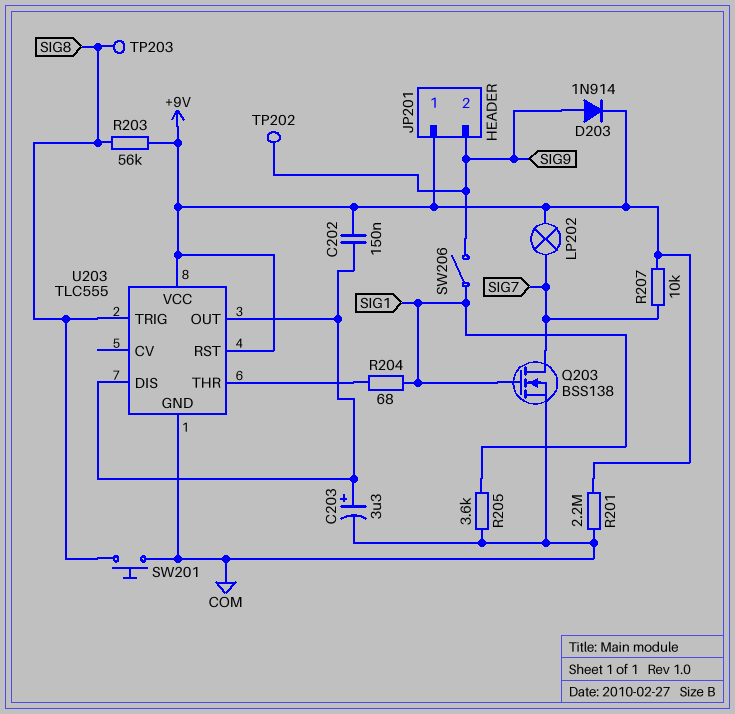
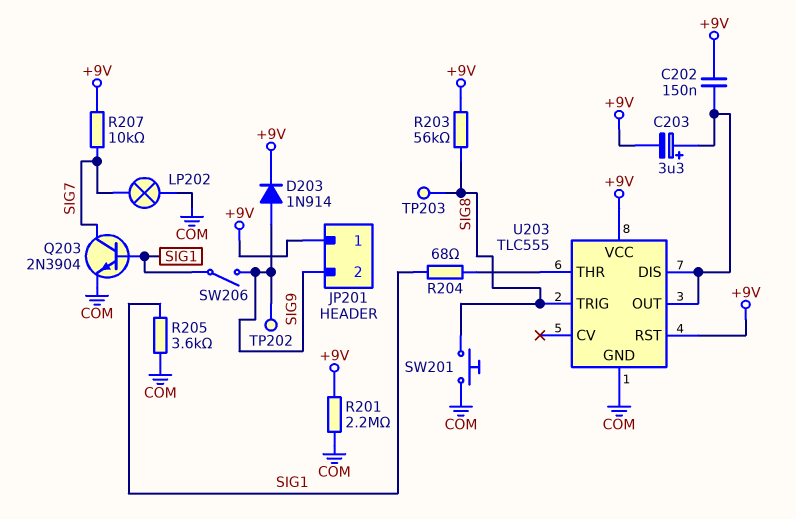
C203: 3.3uF (plus U203/DIS, minus COM) -> 3.3uF (plus U203/DIS, minus +9V)
LP202: lamp (+9V, SIG7) -> lamp (COM, SIG7)
Q203: NMOS BSS138 (G SIG1, D SIG7, S COM) -> NPN 2N3904 (B SIG1, C SIG7, E COM)

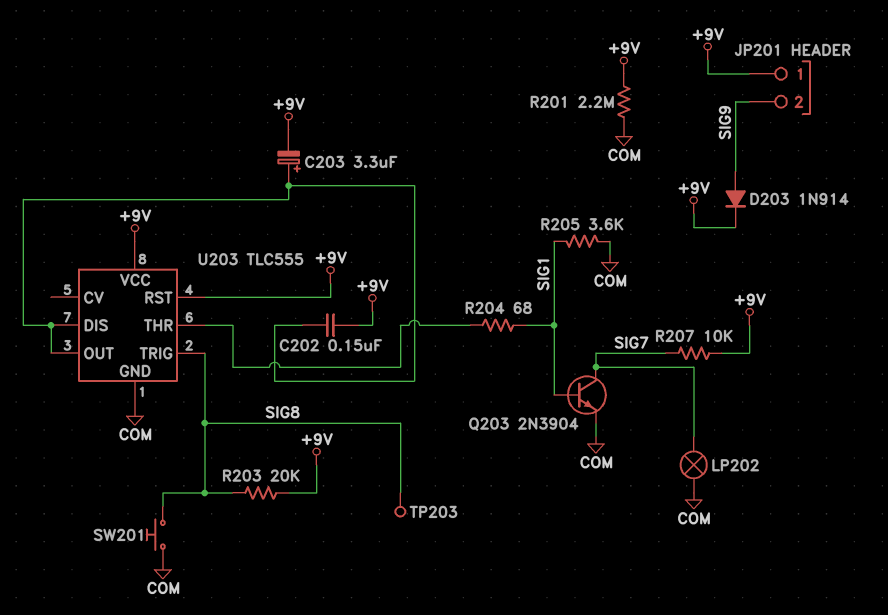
R203: 56k (+9V, SIG8) -> 20k (+9V, SIG8)
SW206: switch (SIG1, SIG9) -> none
TP202: test point (SIG9) -> none

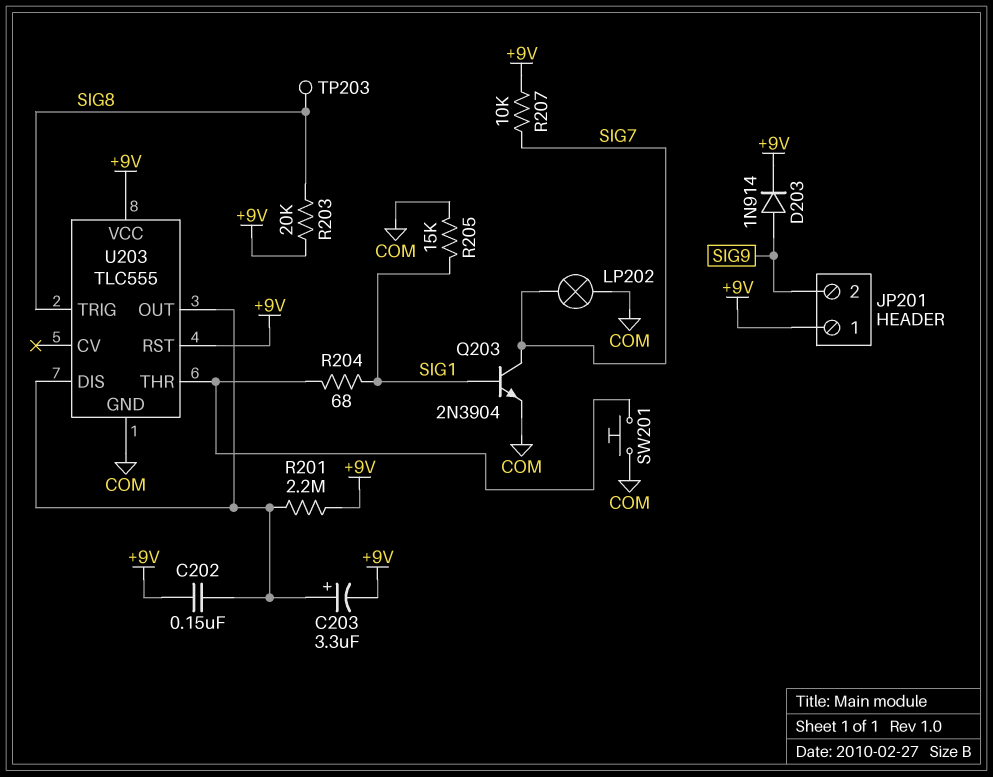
R201: 2.2M (+9V, COM) -> 2.2M (+9V, U203/DIS)
R205: 3.6k (COM, SIG1) -> 15k (COM, SIG1)
SW201: button (COM, SIG8) -> button (COM, U203/THR)

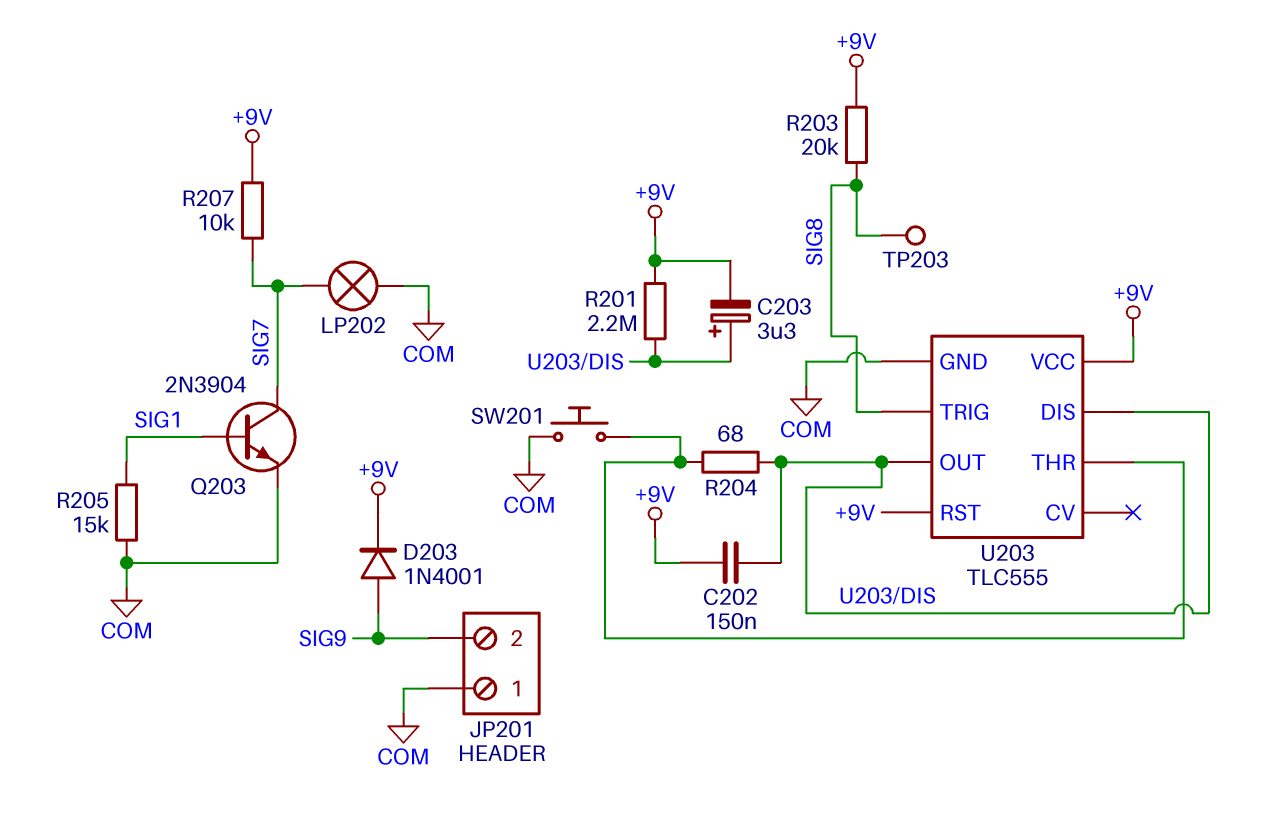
D203: diode 1N914 (A SIG9, K +9V) -> diode 1N4001 (A SIG9, K +9V)
JP201 pin 1: +9V -> COM
R204: 68 (SIG1, U203/THR) -> 68 (U203/DIS, U203/THR)

